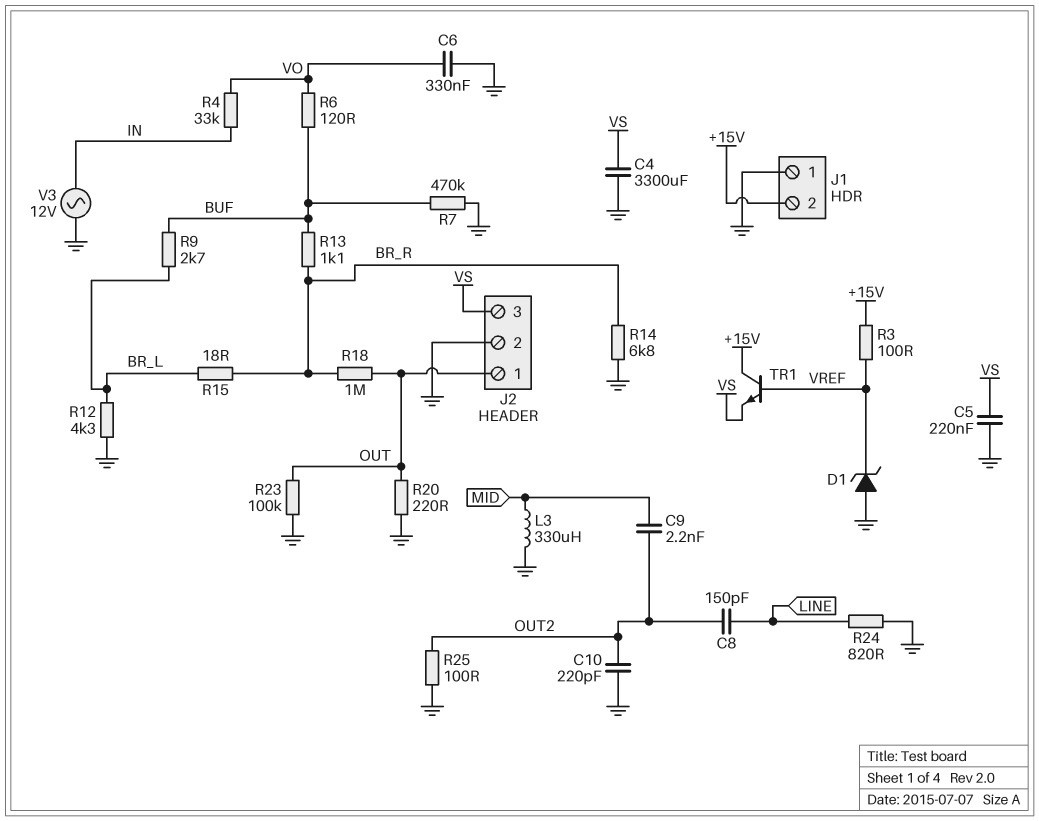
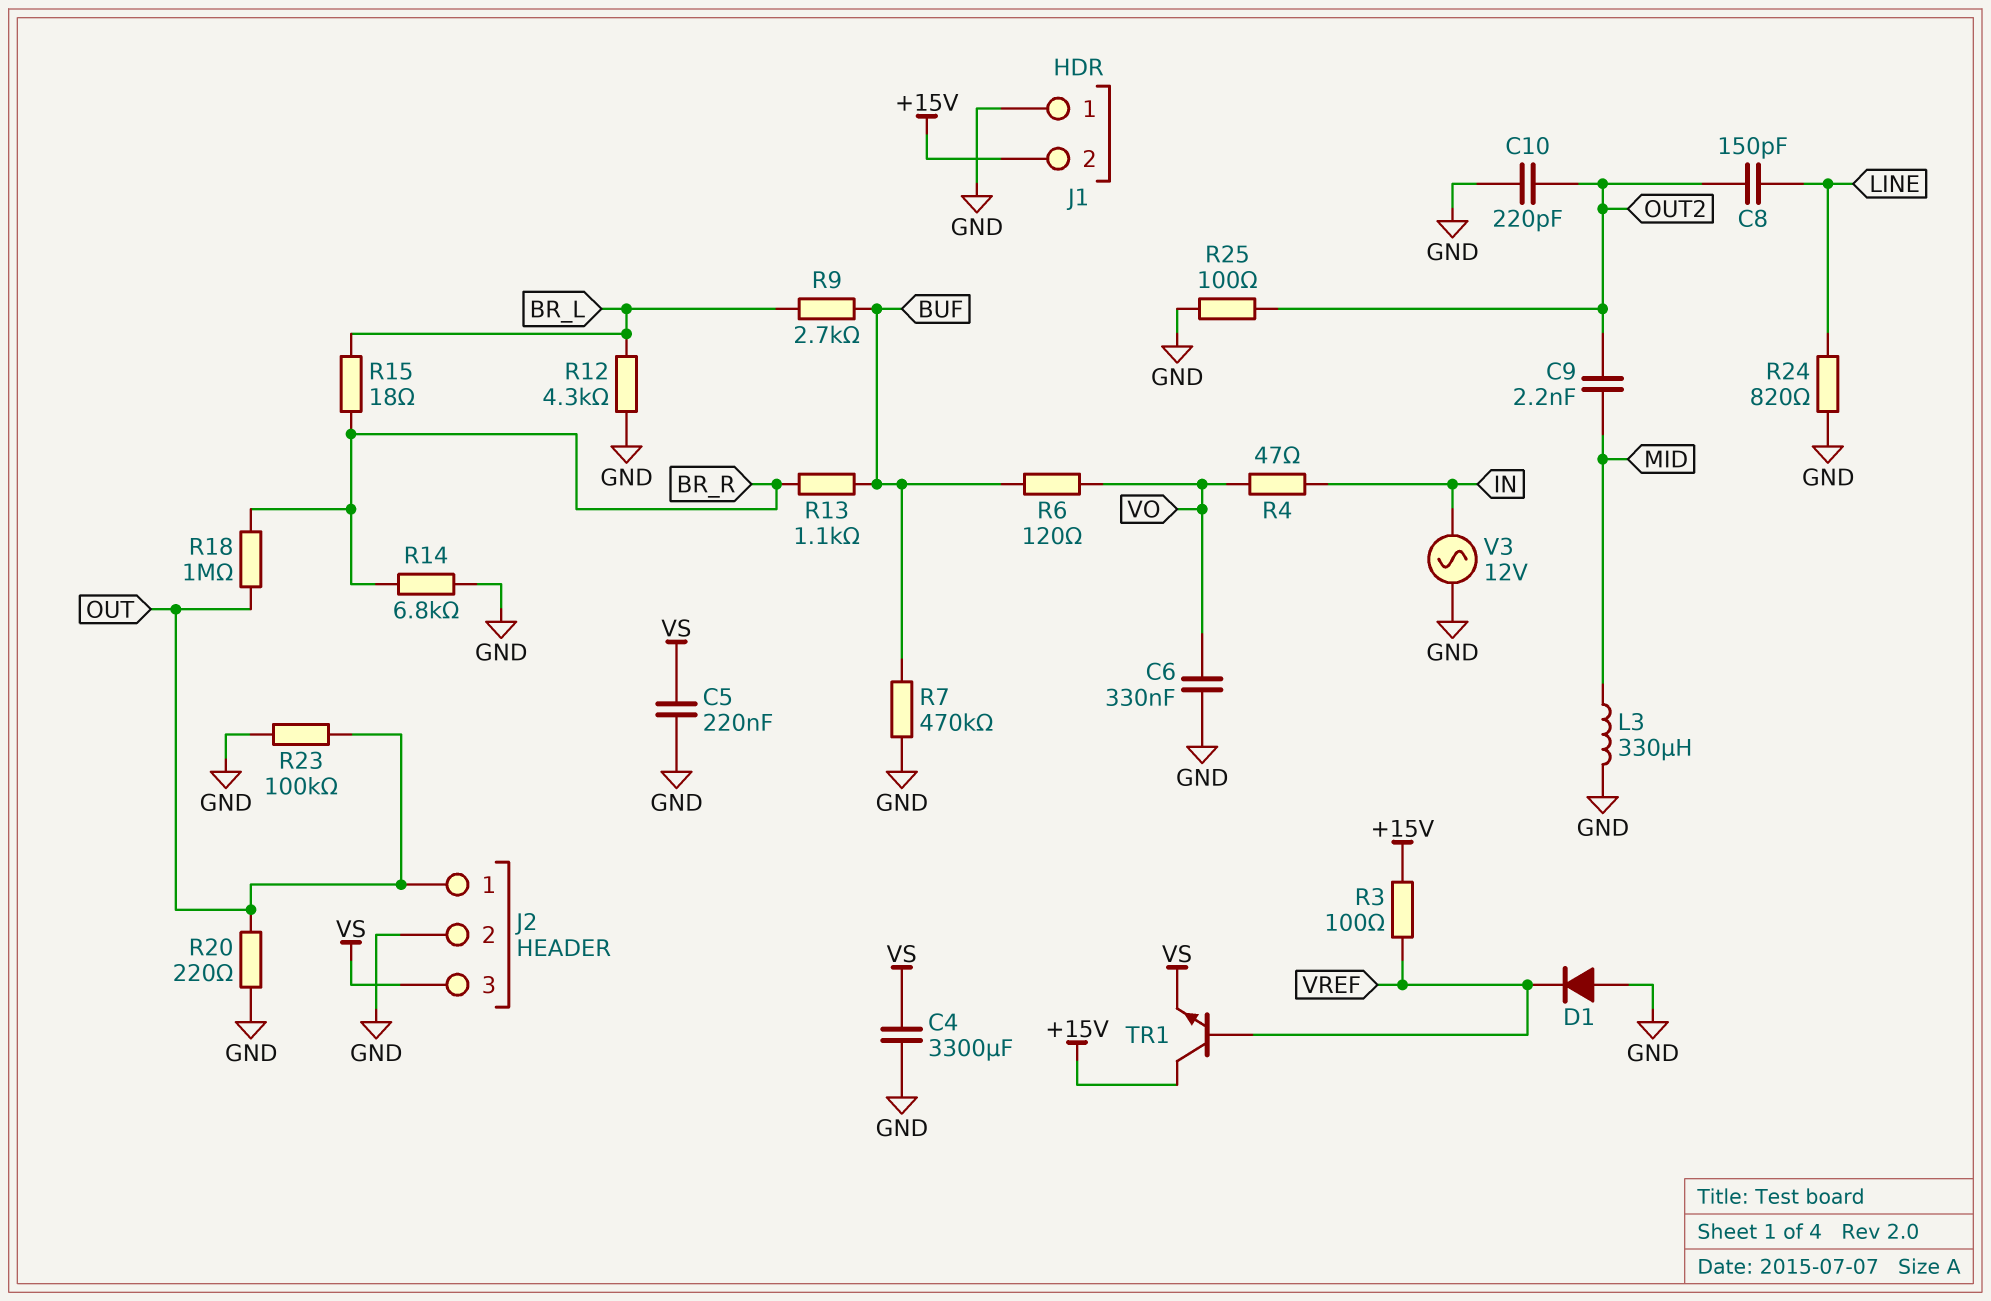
D1: zener (A GND, K VREF) -> diode (A GND, K VREF)
R4: 33k (IN, VO) -> 47 (IN, VO)

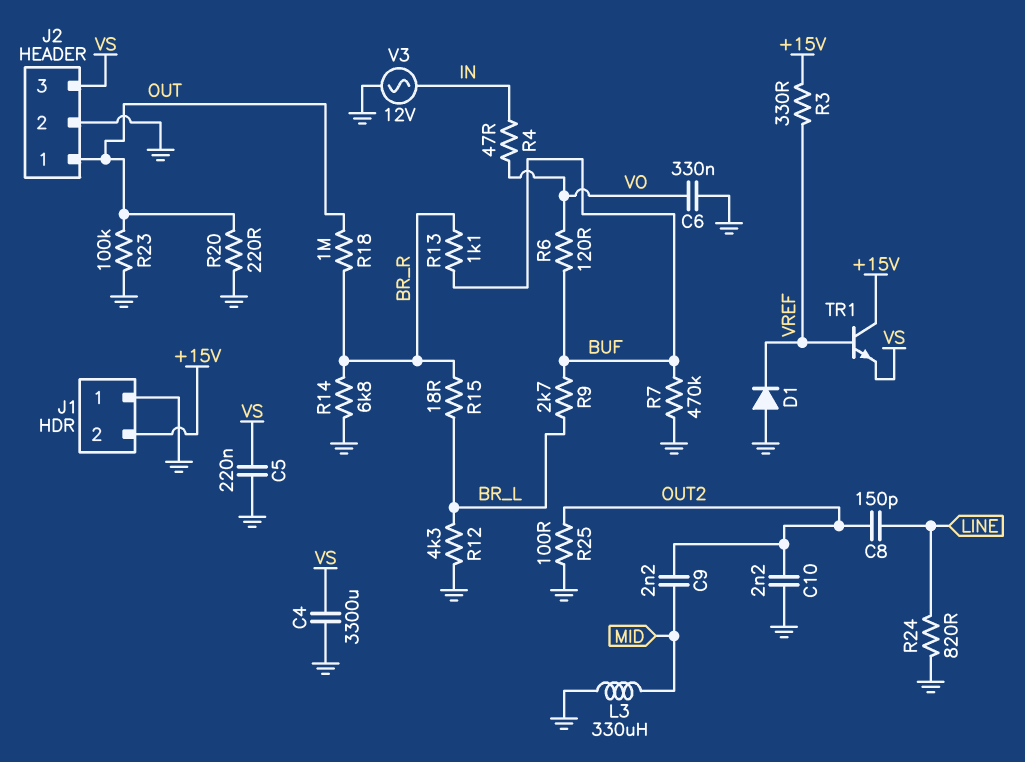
C10: 220pF (GND, OUT2) -> 2.2nF (GND, OUT2)
R3: 100 (+15V, VREF) -> 330 (+15V, VREF)

